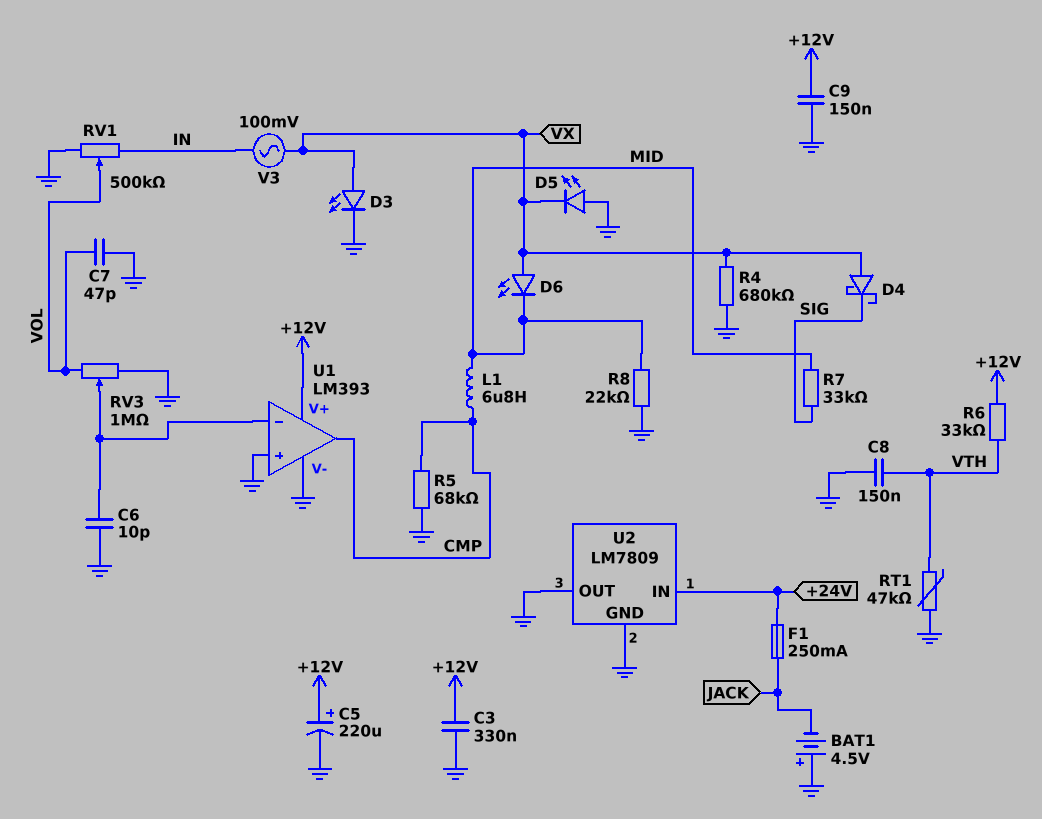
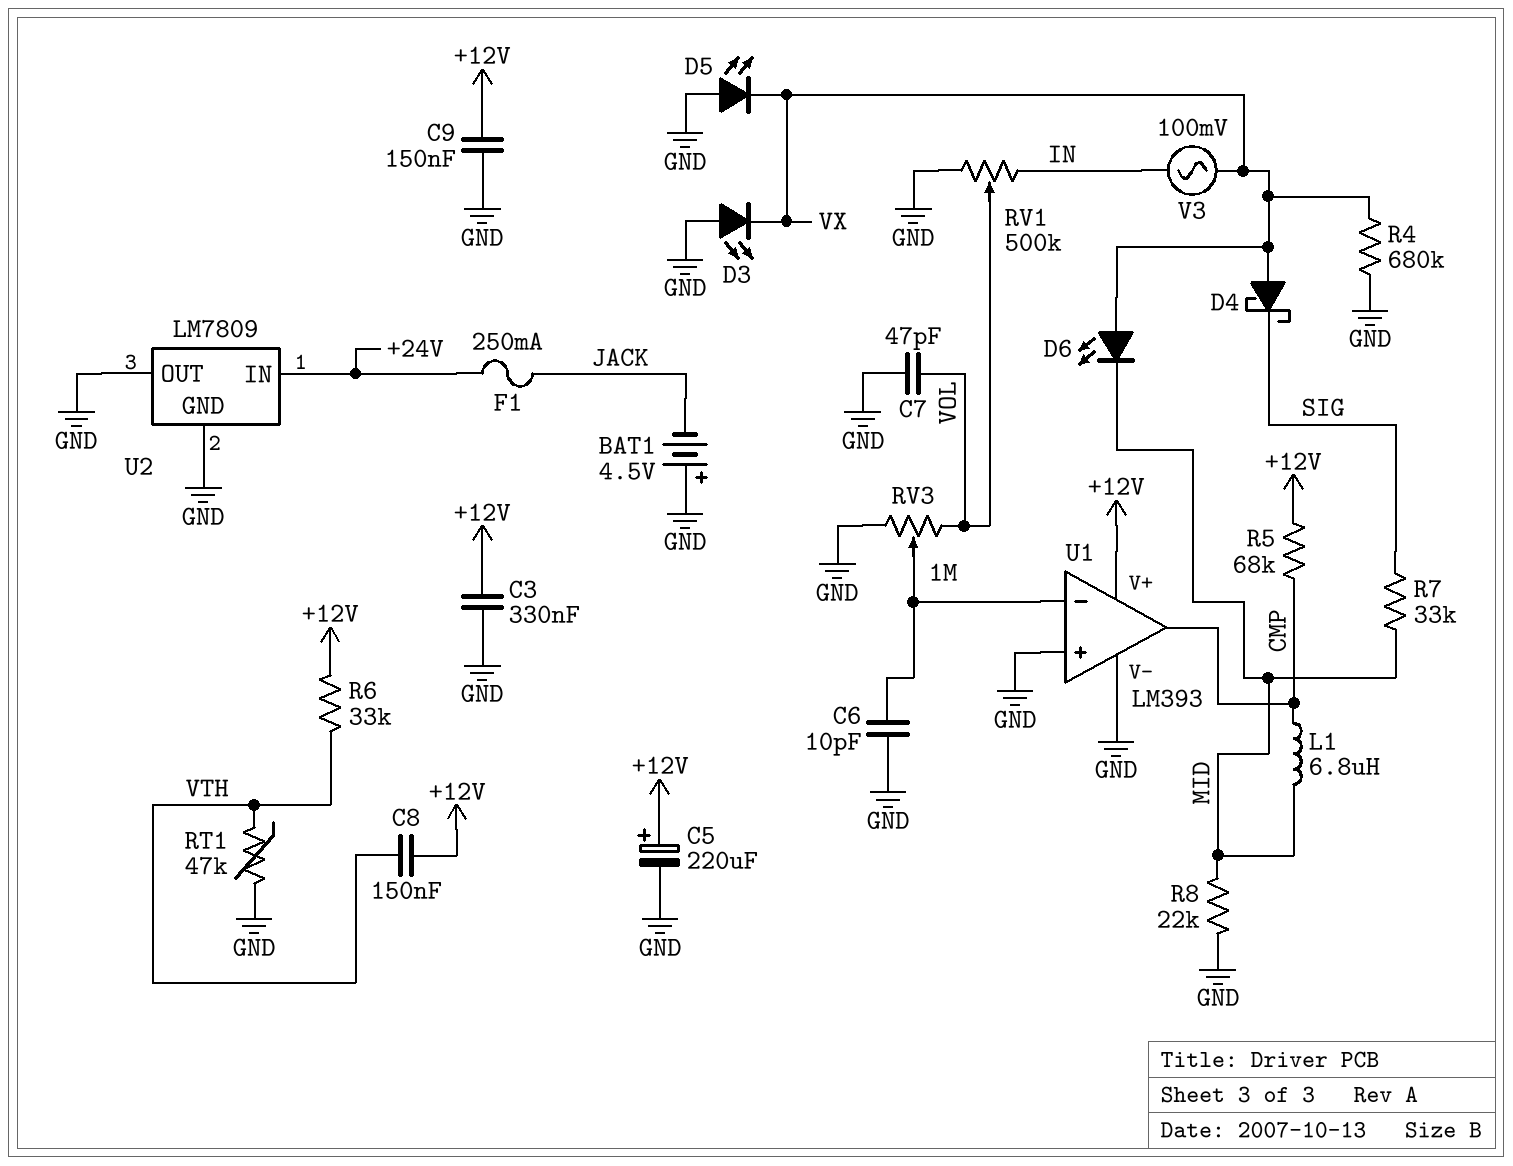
C8: 150nF (GND, VTH) -> 150nF (+12V, VTH)
D3: LED (A VX, K GND) -> LED (A GND, K VX)
R5: 68k (CMP, GND) -> 68k (+12V, CMP)

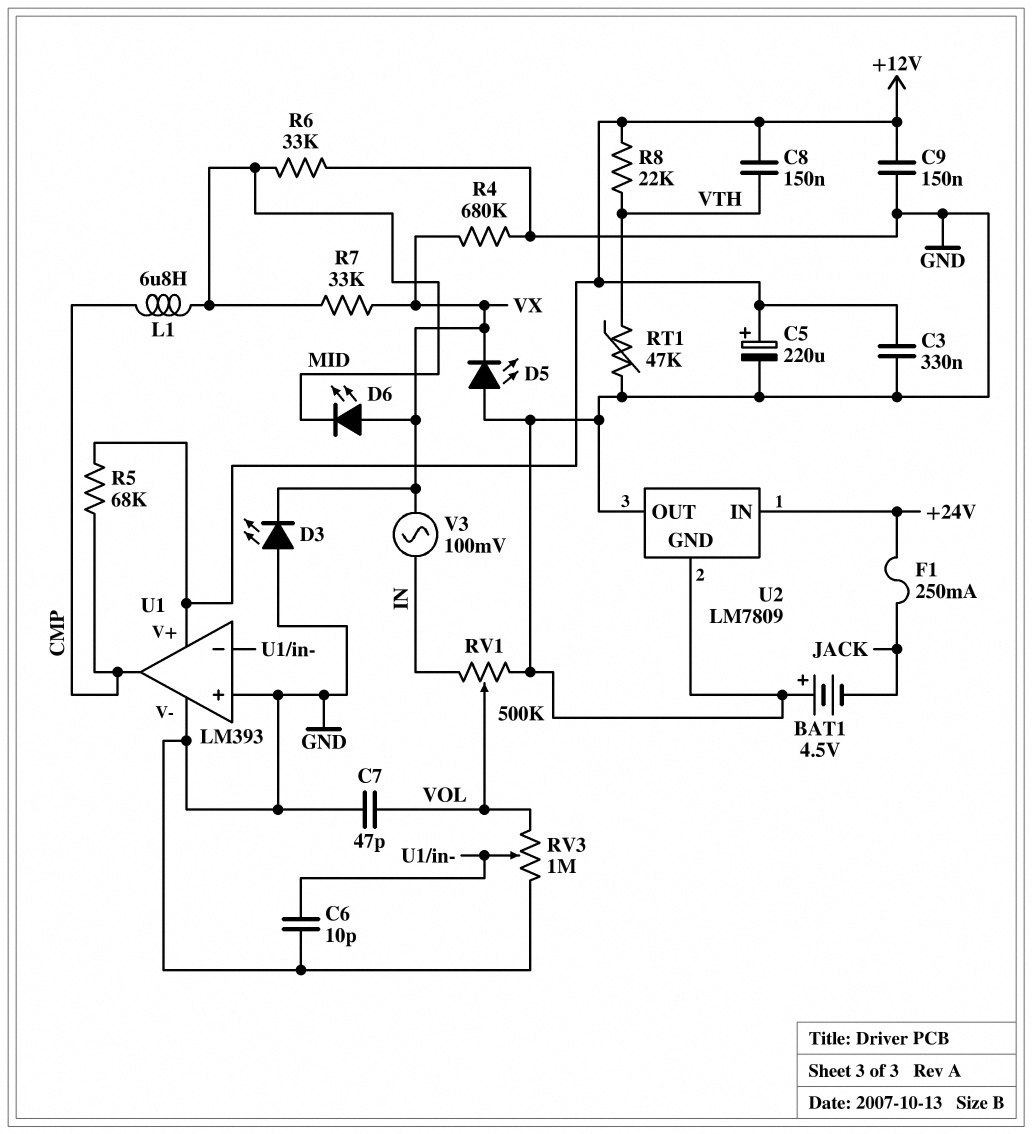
D4: schottky (A VX, K SIG) -> none
R6: 33k (+12V, VTH) -> 33k (GND, MID)
R7: 33k (MID, SIG) -> 33k (MID, VX)
R8: 22k (GND, MID) -> 22k (+12V, VTH)

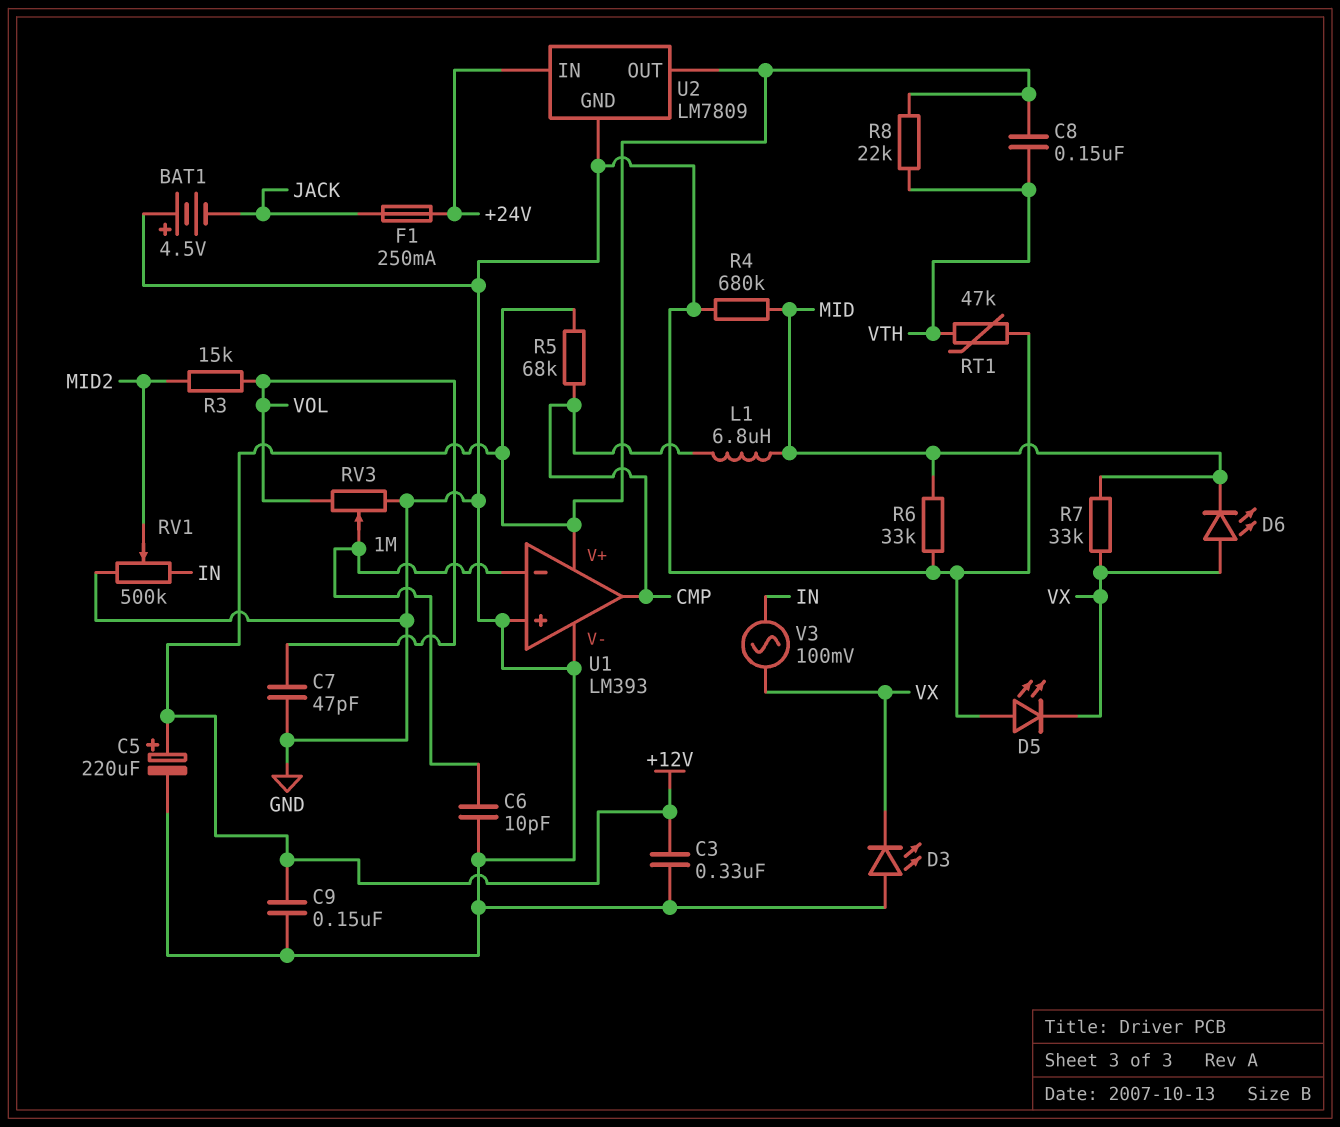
R3: none -> 15k (MID2, VOL)
R4: 680k (GND, VX) -> 680k (GND, MID)
RV1: 500k (GND, IN, wiper VOL) -> 500k (GND, IN, wiper MID2)
U2 pin OUT: GND -> +12V

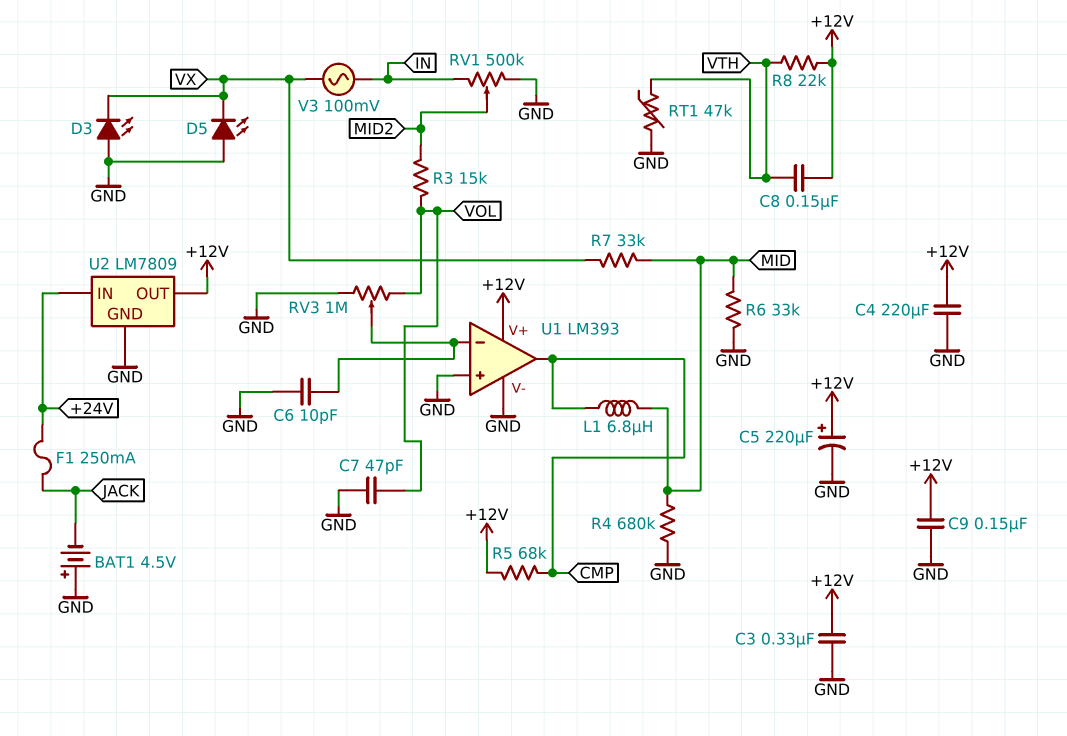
C4: none -> 220uF (+12V, GND)
D6: LED (A VX, K MID) -> none

